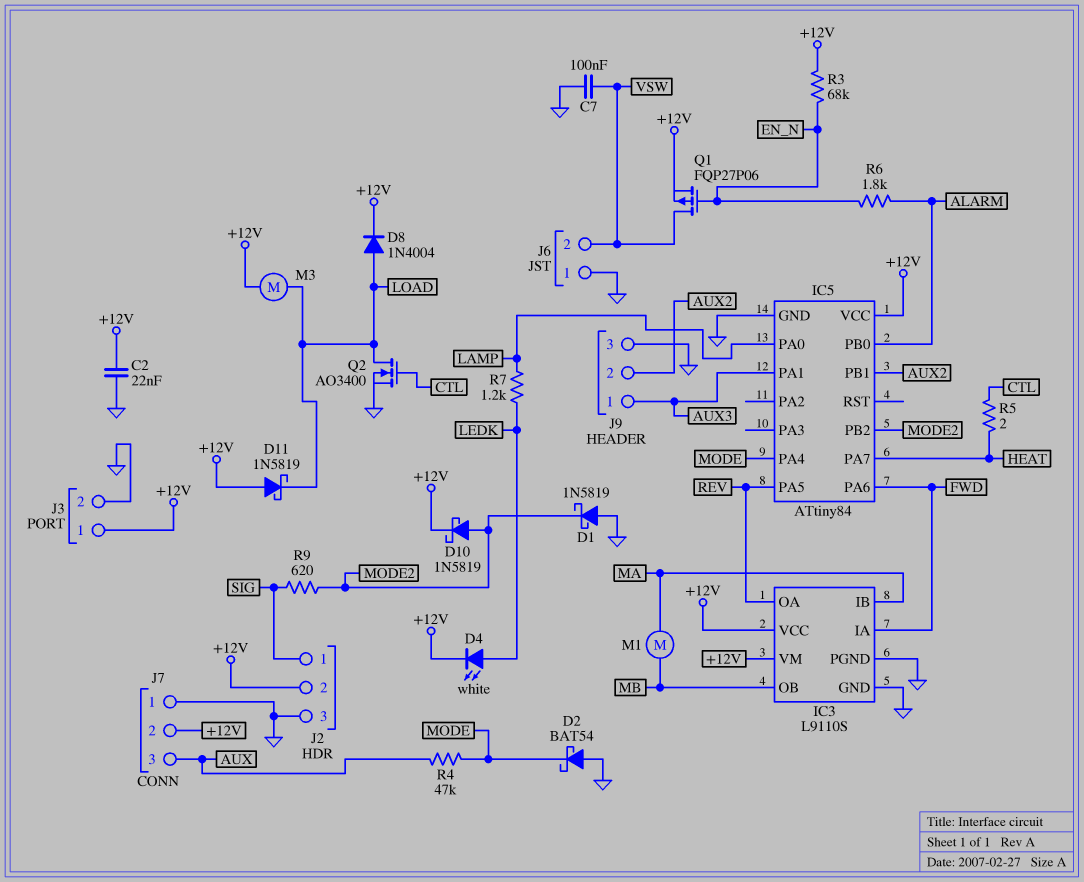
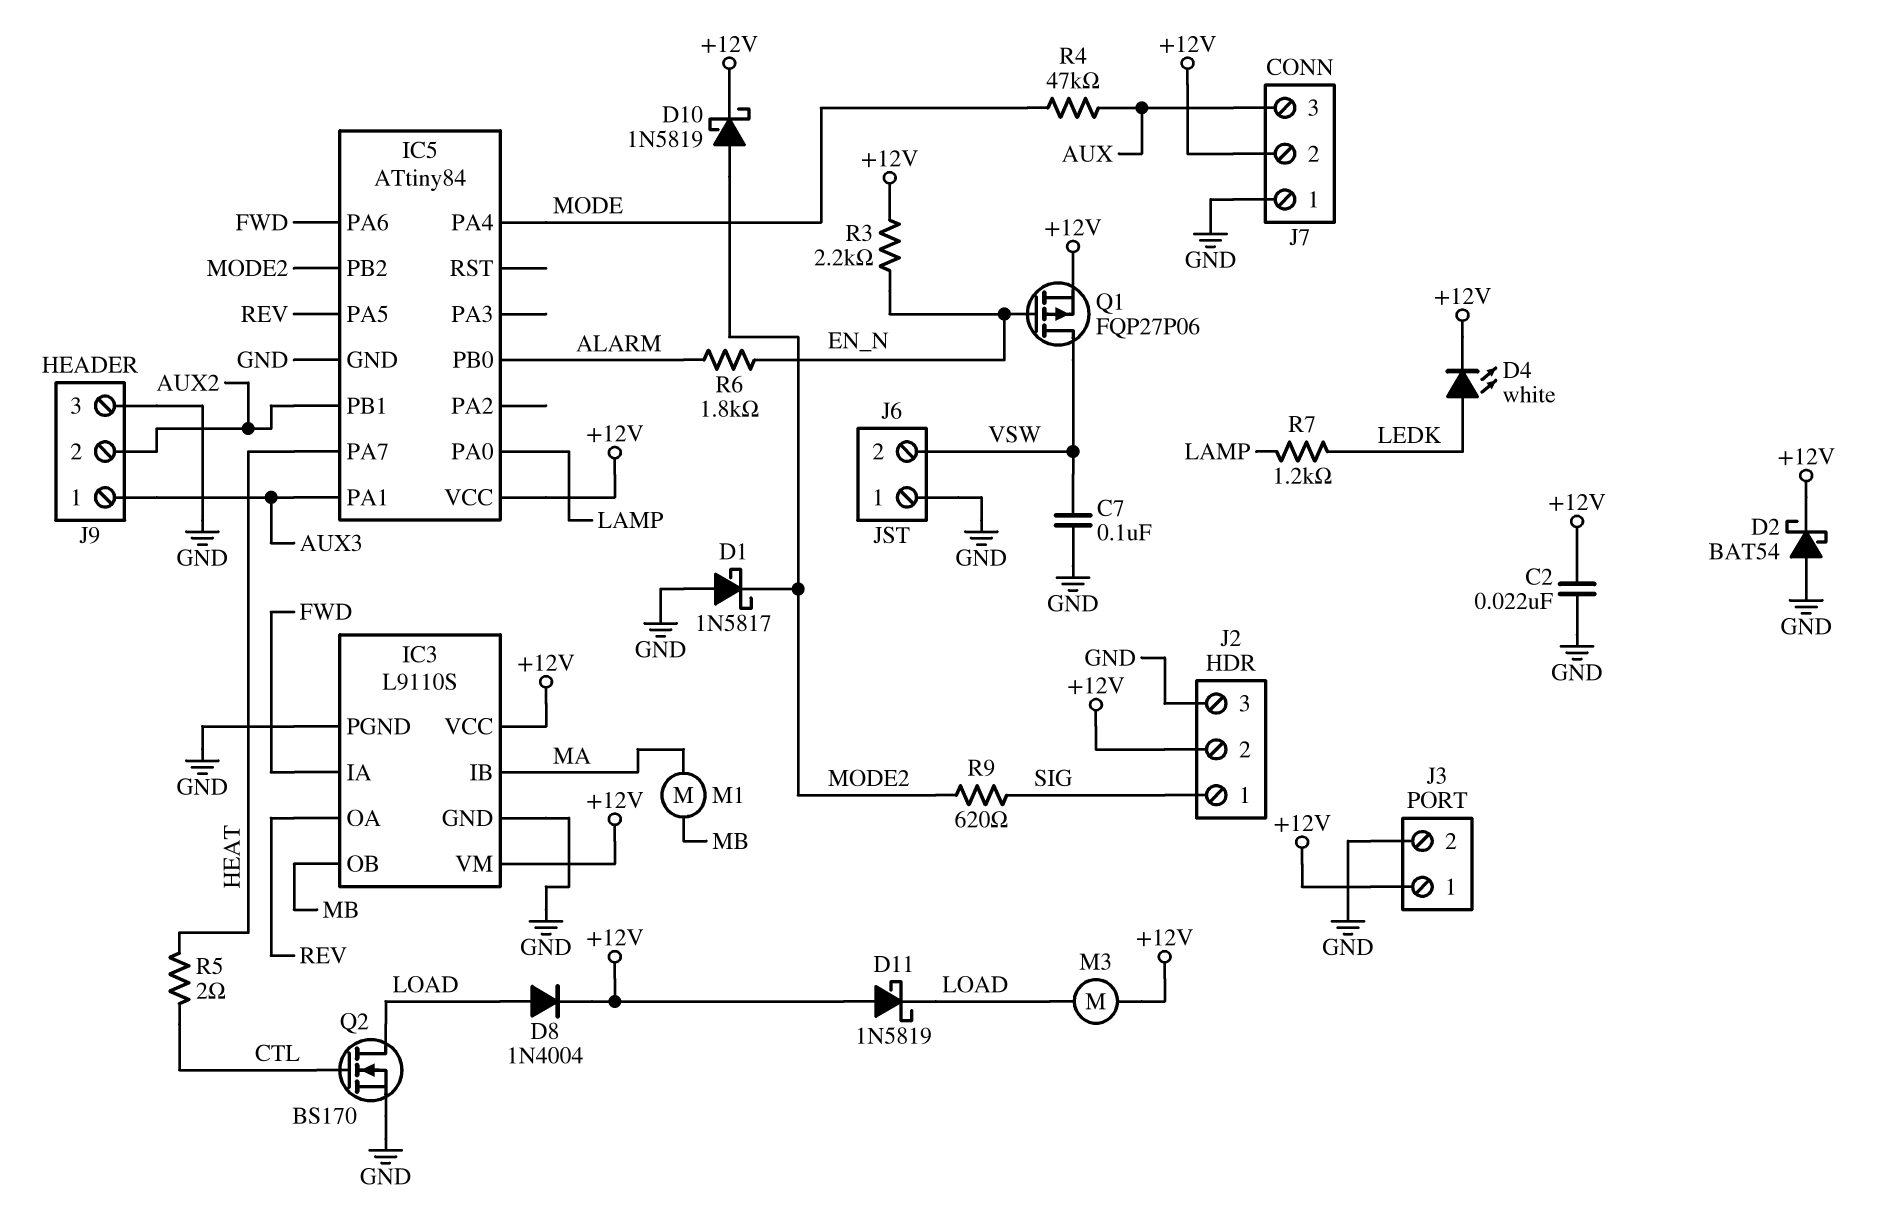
D1: schottky 1N5819 (A GND, K MODE2) -> schottky 1N5817 (A GND, K MODE2)
D2: schottky BAT54 (A GND, K MODE) -> schottky BAT54 (A GND, K +12V)
Q2: NMOS AO3400 (G CTL, D LOAD, S GND) -> NMOS BS170 (G CTL, D LOAD, S GND)
R3: 68k (+12V, EN_N) -> 2.2k (+12V, EN_N)

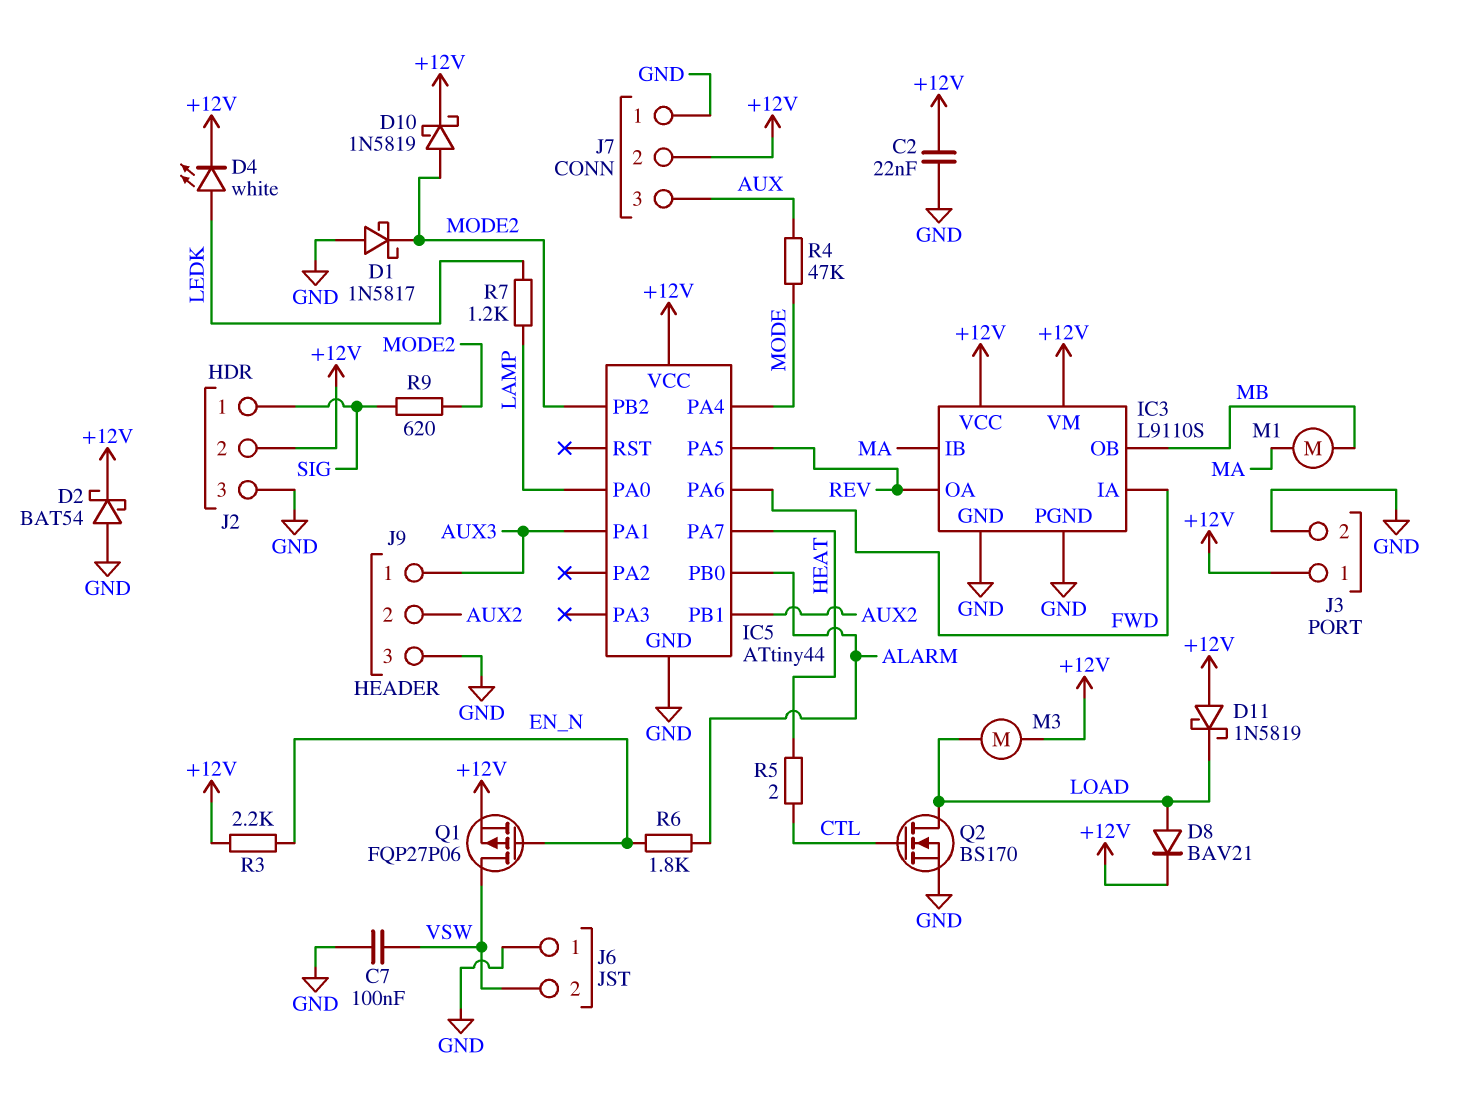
D8: diode 1N4004 (A LOAD, K +12V) -> diode BAV21 (A LOAD, K +12V)
IC5: ATtiny84 -> ATtiny44

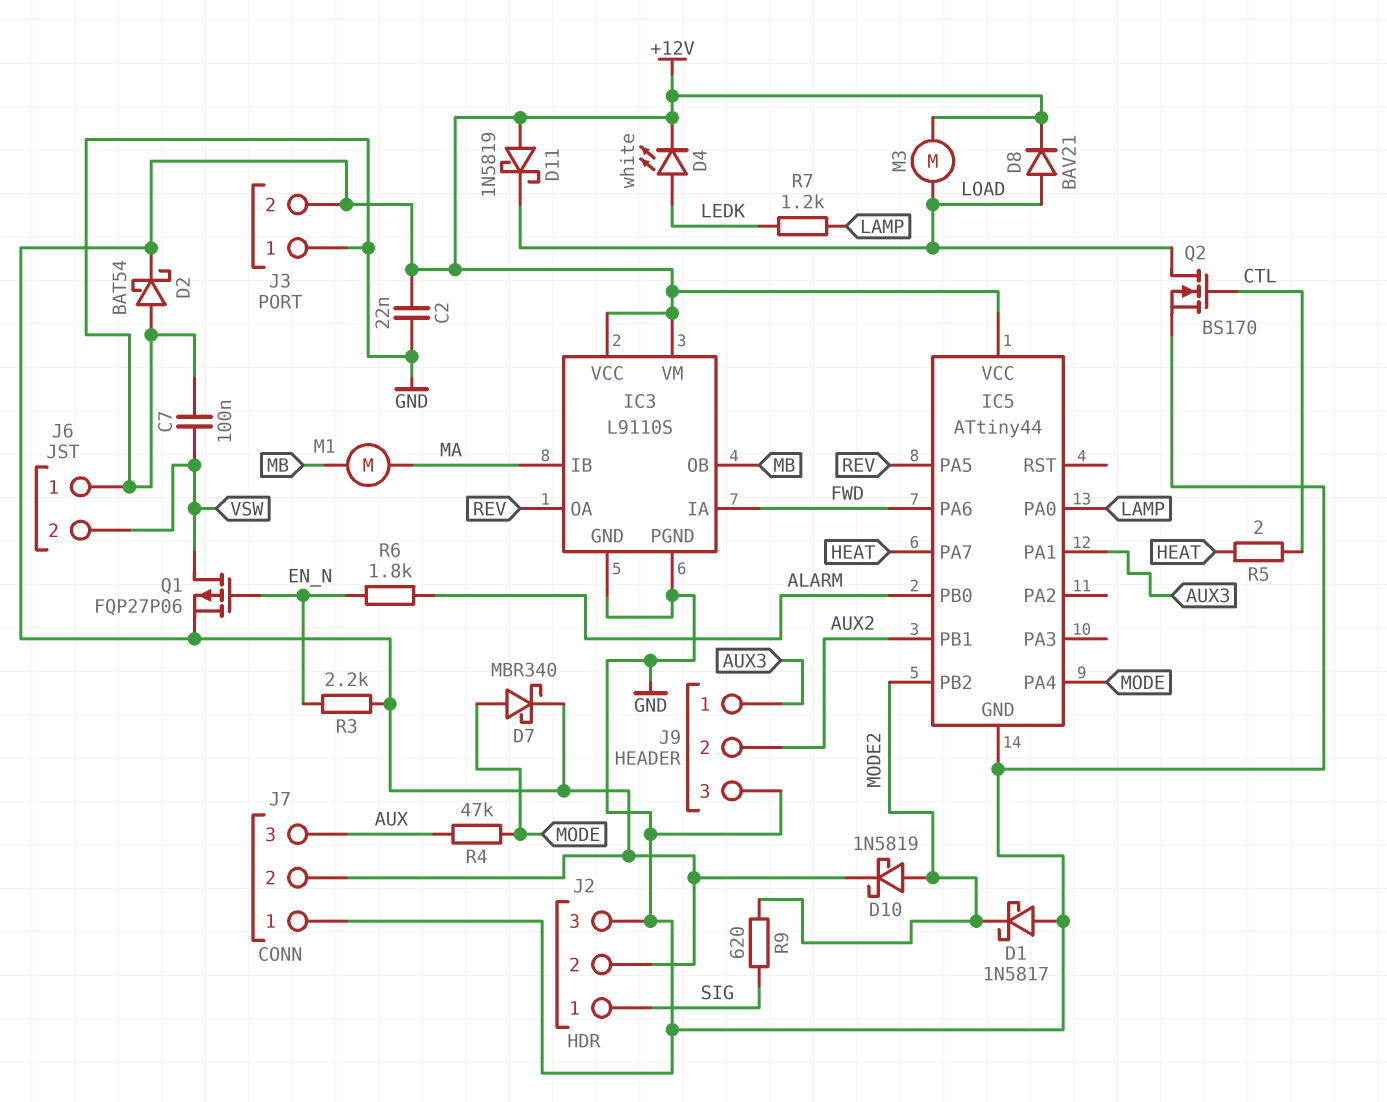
D7: none -> schottky MBR340 (A MODE, K +12V)
J3 pin 1: +12V -> GND
J3 pin 2: GND -> +12V

